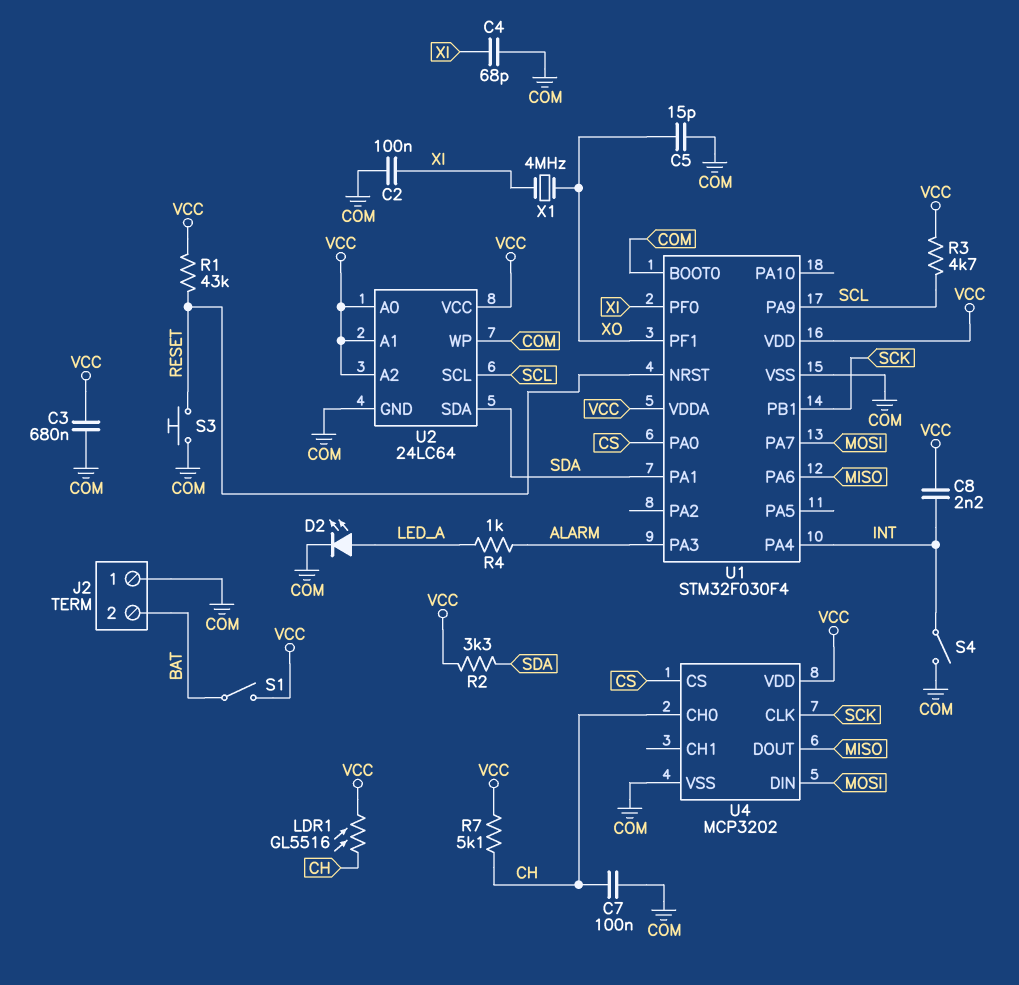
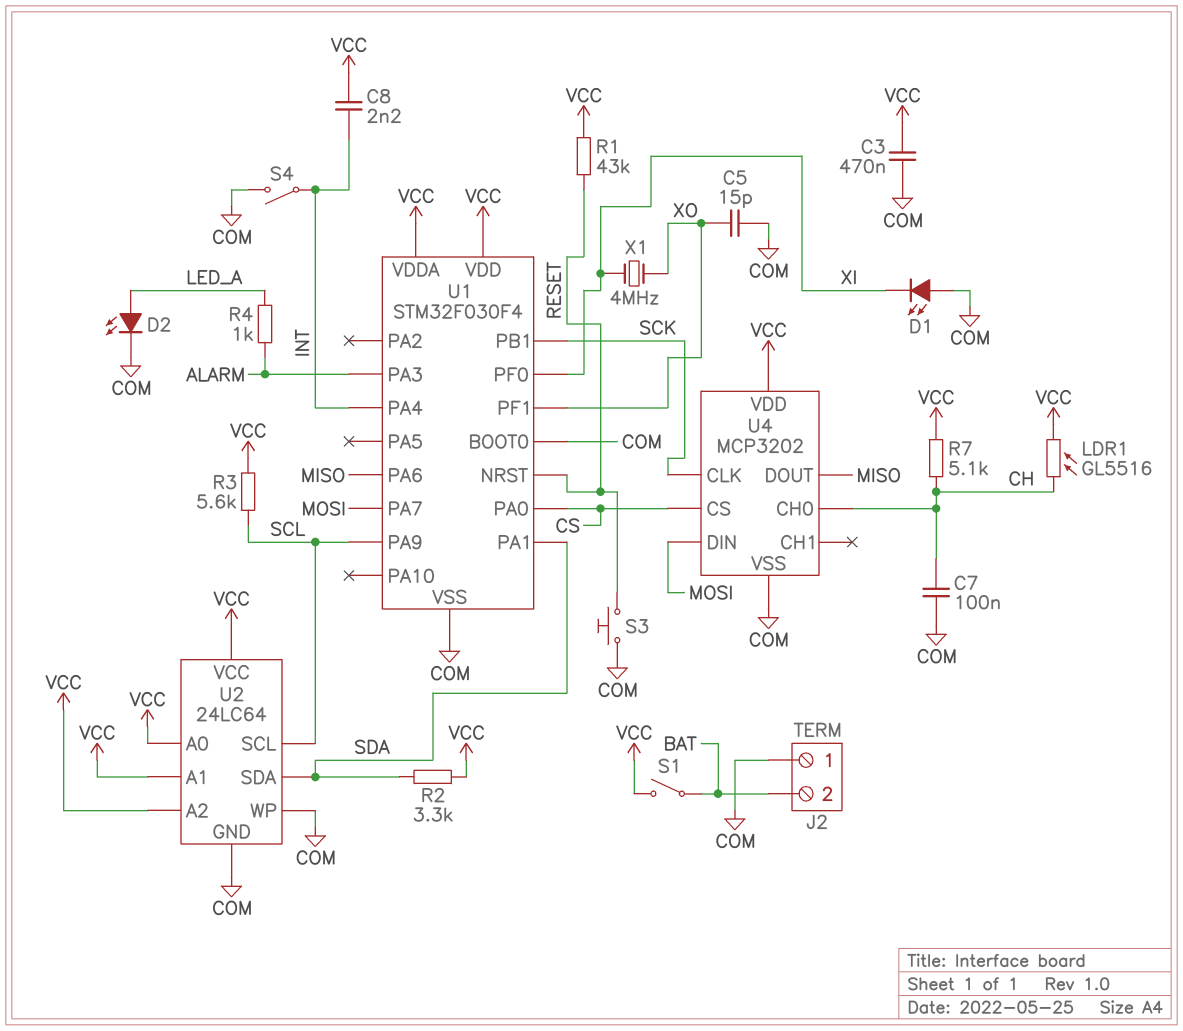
C2: 100nF (COM, XI) -> none
C3: 680nF (COM, VCC) -> 470nF (COM, VCC)
C4: 68pF (COM, XI) -> none
D1: none -> LED (A COM, K XI)
R3: 4.7k (SCL, VCC) -> 5.6k (SCL, VCC)

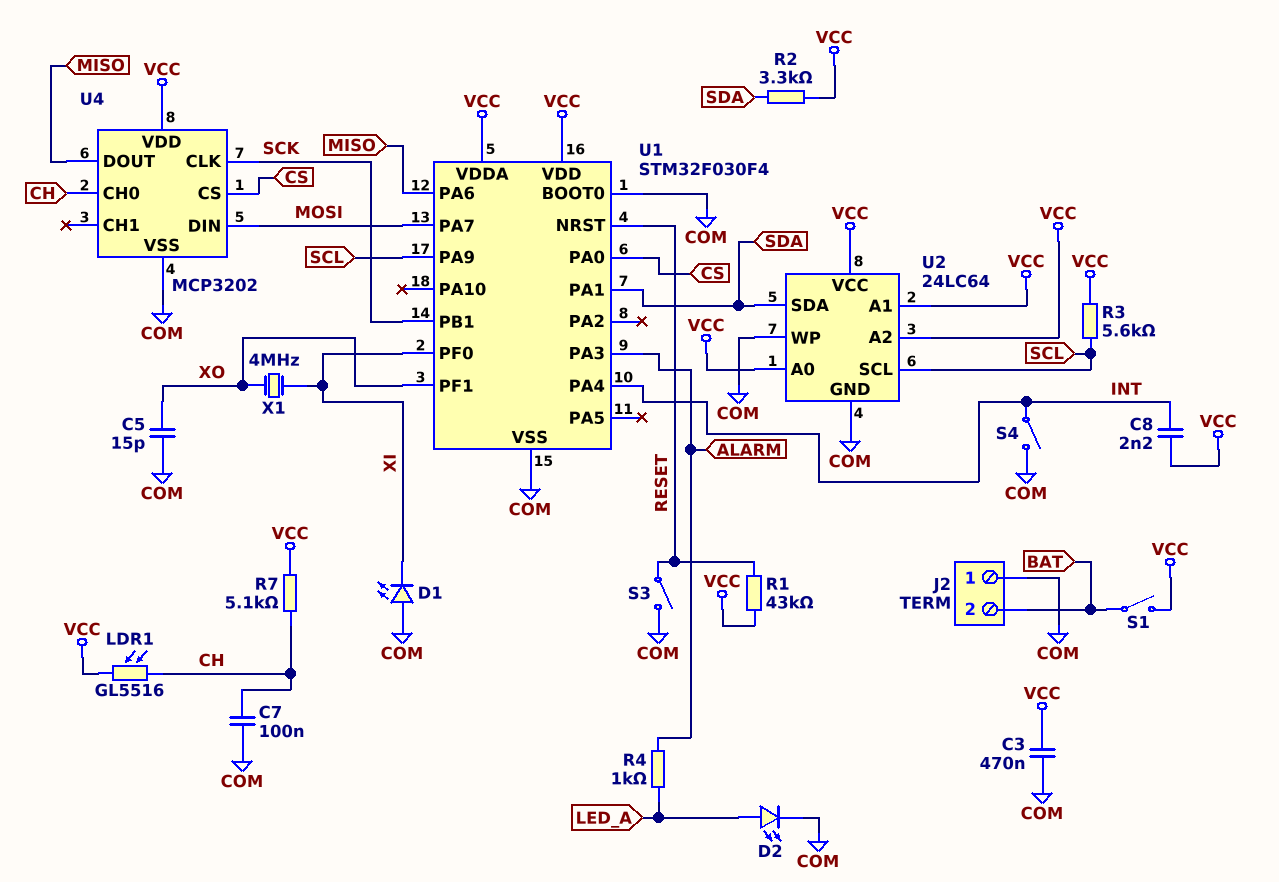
S3: button (COM, RESET) -> switch (COM, RESET)

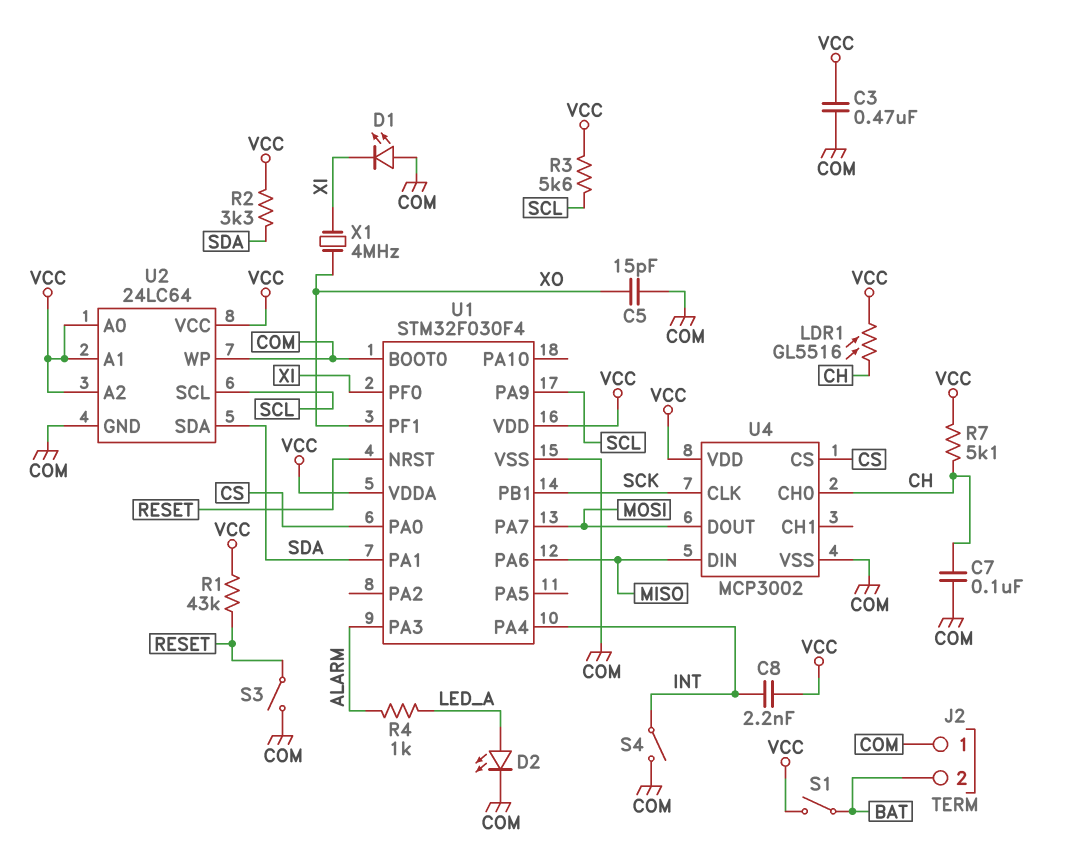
U4: MCP3202 -> MCP3002
U4 pin DIN: MOSI -> MISO
U4 pin DOUT: MISO -> MOSI

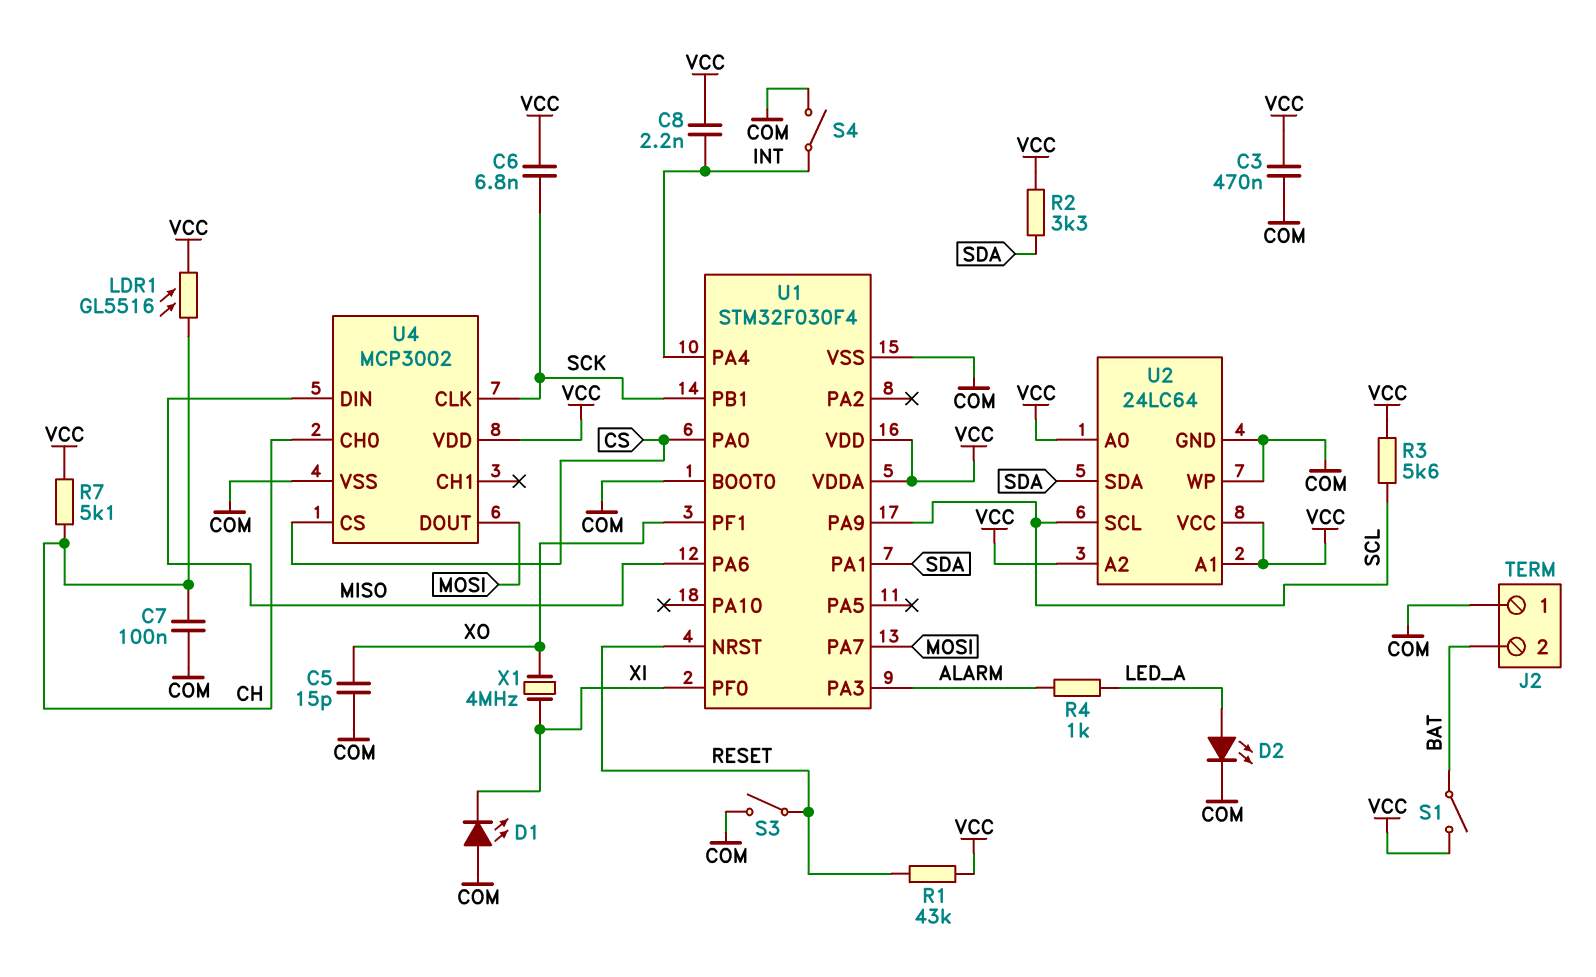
C6: none -> 6.8nF (SCK, VCC)

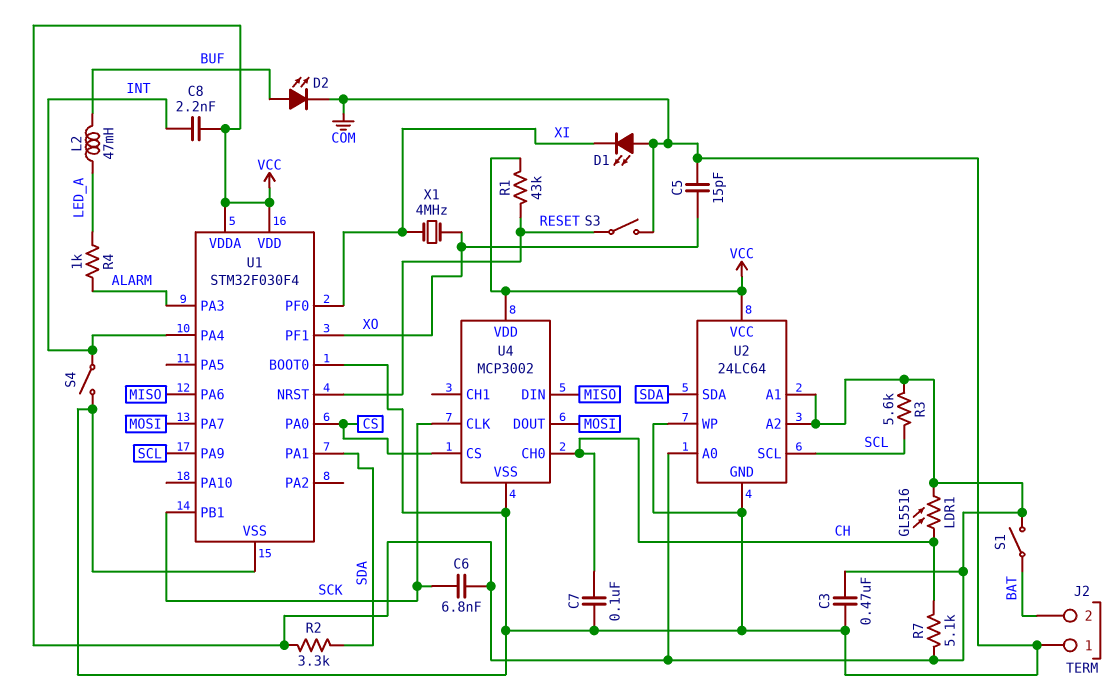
D2: LED (A LED_A, K COM) -> LED (A BUF, K COM)
L2: none -> 47mH (BUF, LED_A)

